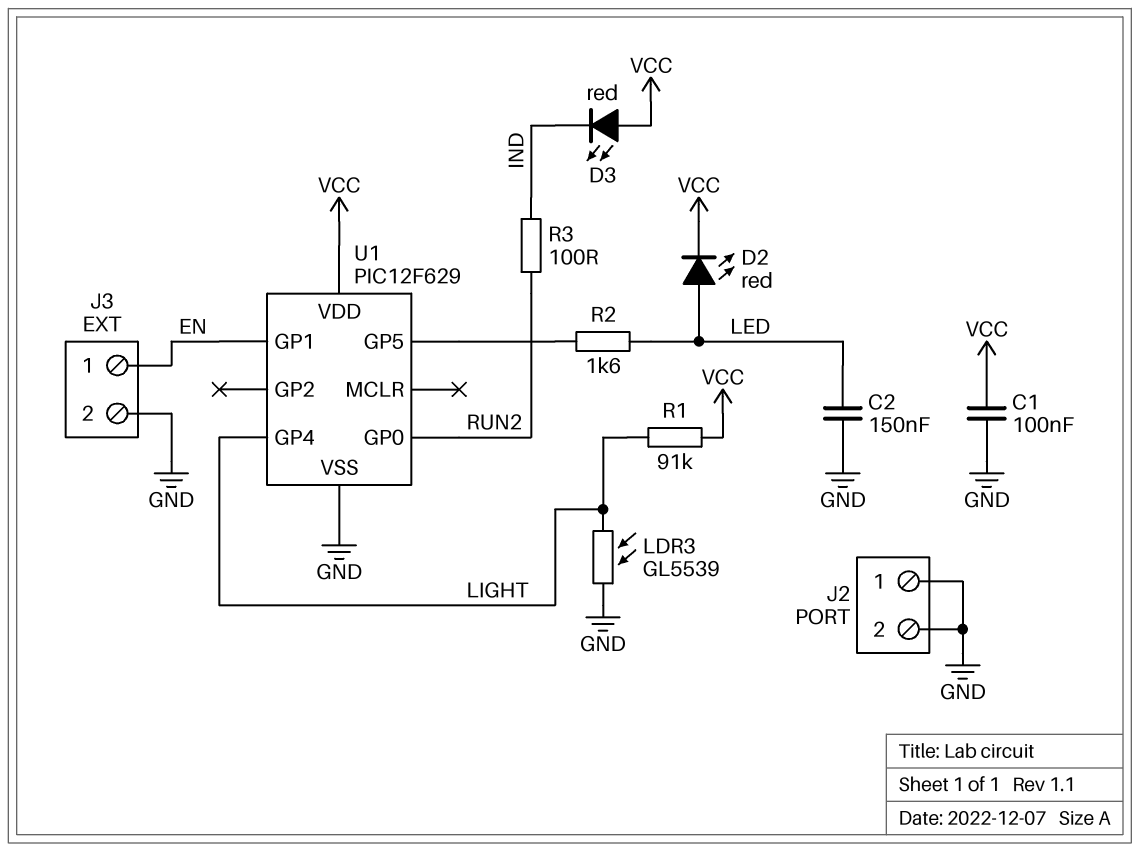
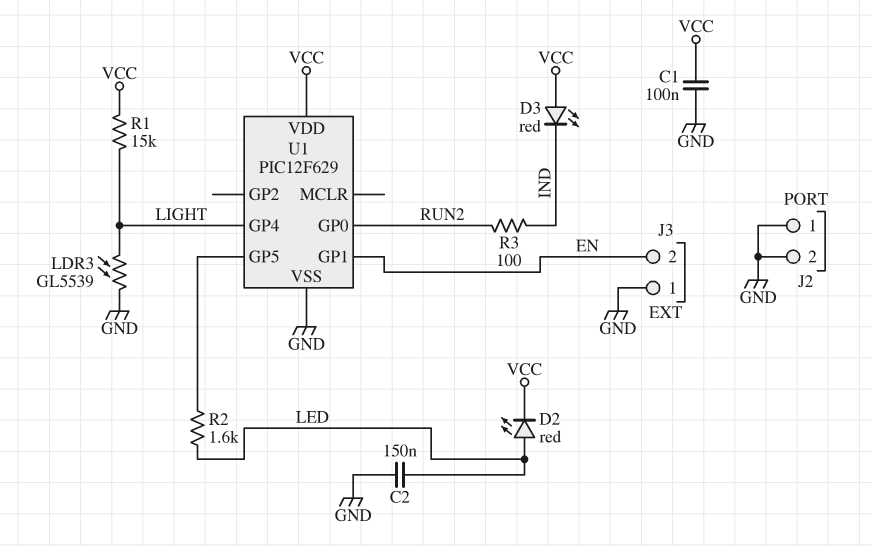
J3 pin 1: EN -> GND
J3 pin 2: GND -> EN
R1: 91k (LIGHT, VCC) -> 15k (LIGHT, VCC)

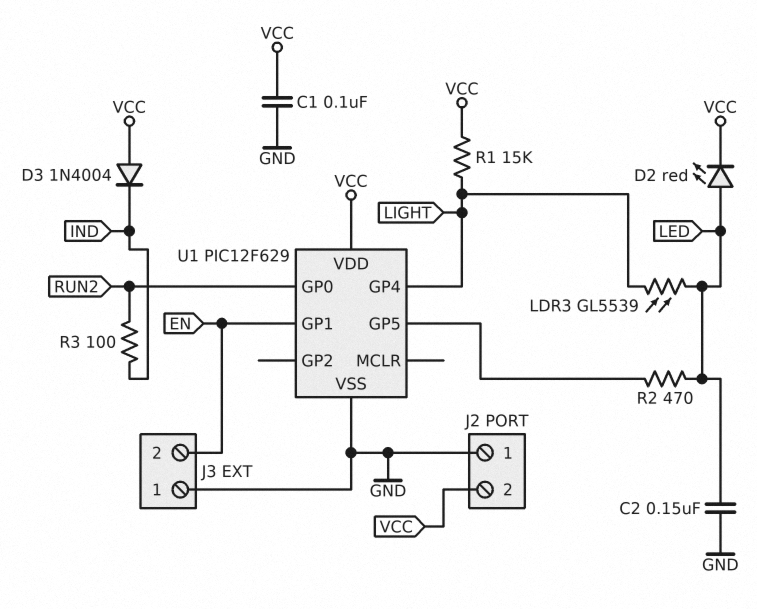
D3: LED red (A VCC, K IND) -> diode 1N4004 (A VCC, K IND)
J2 pin 2: GND -> VCC
LDR3: GL5539 (GND, LIGHT) -> GL5539 (LED, LIGHT)
R2: 1.6k (LED, U1/GP5) -> 470 (LED, U1/GP5)

